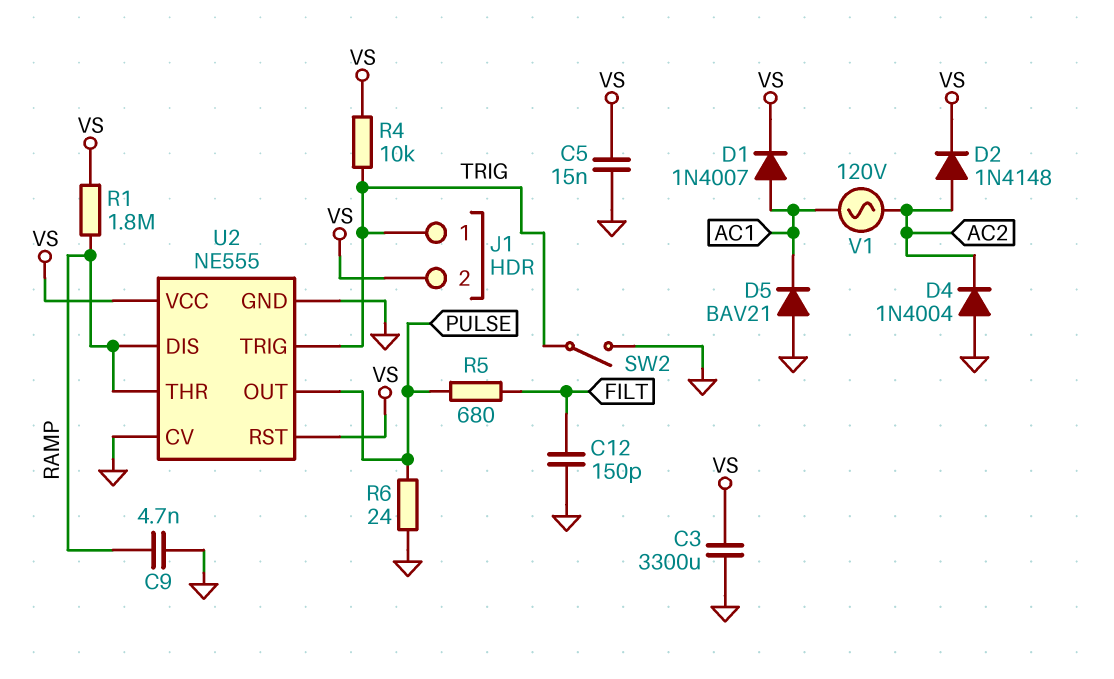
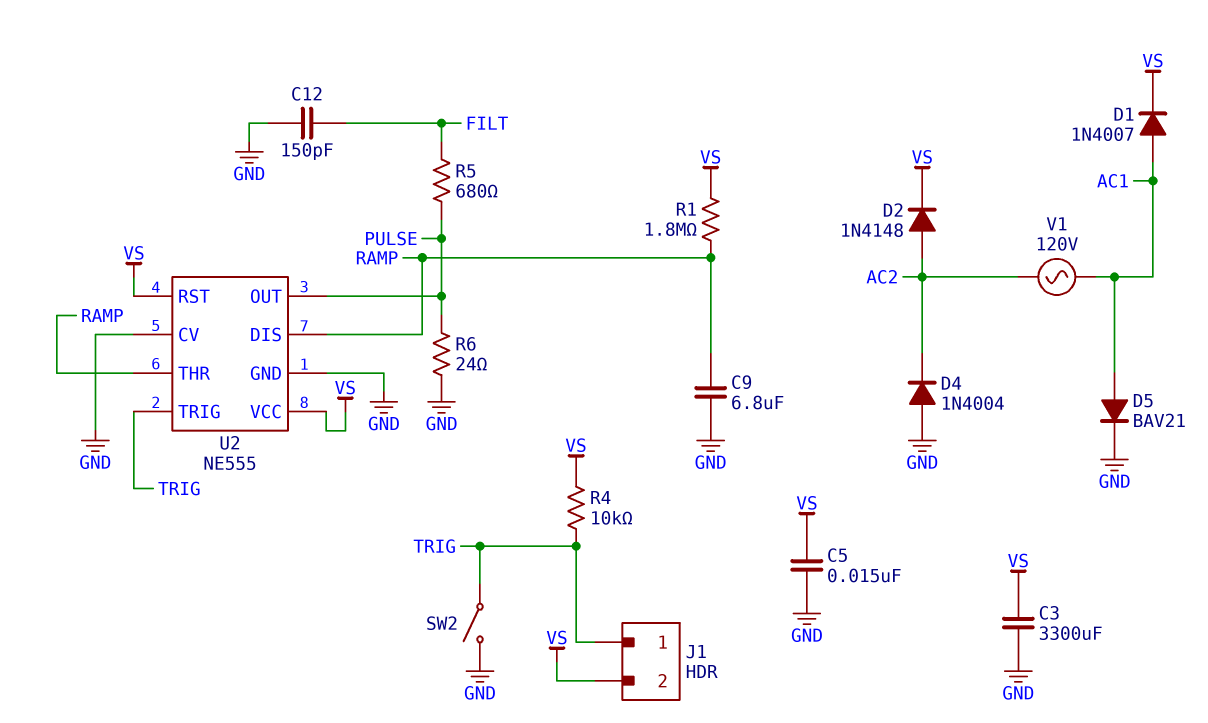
C9: 4.7nF (GND, RAMP) -> 6.8uF (GND, RAMP)
D5: diode BAV21 (A GND, K AC1) -> diode BAV21 (A AC1, K GND)

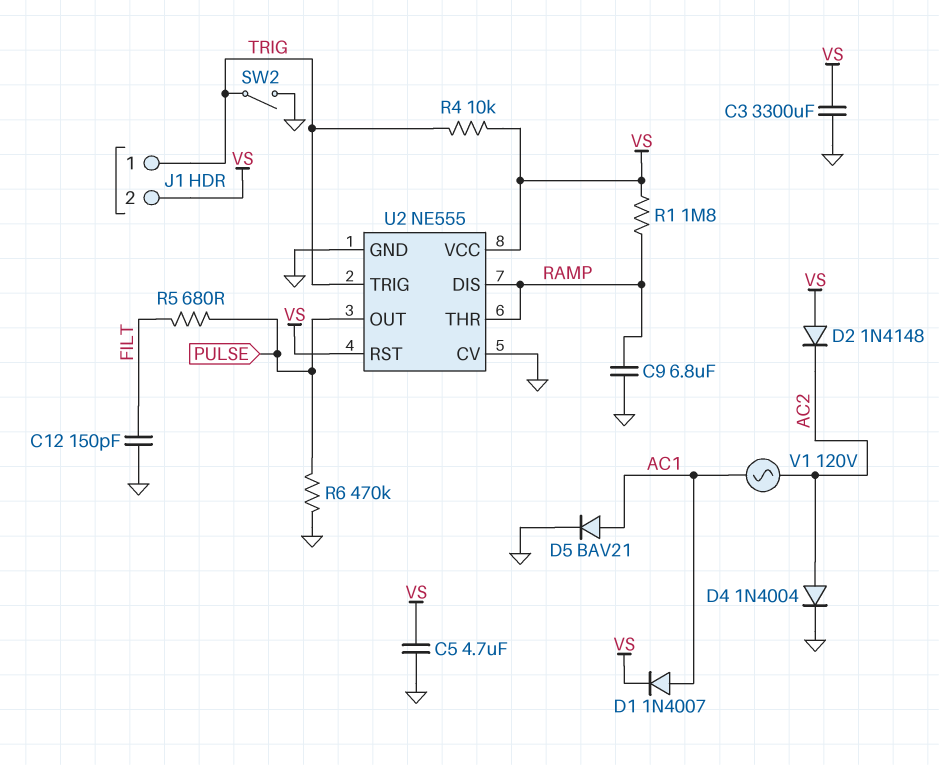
C5: 15nF (GND, VS) -> 4.7uF (GND, VS)
D2: diode 1N4148 (A AC2, K VS) -> diode 1N4148 (A VS, K AC2)
D4: diode 1N4004 (A GND, K AC2) -> diode 1N4004 (A AC2, K GND)
R6: 24 (GND, PULSE) -> 470k (GND, PULSE)

